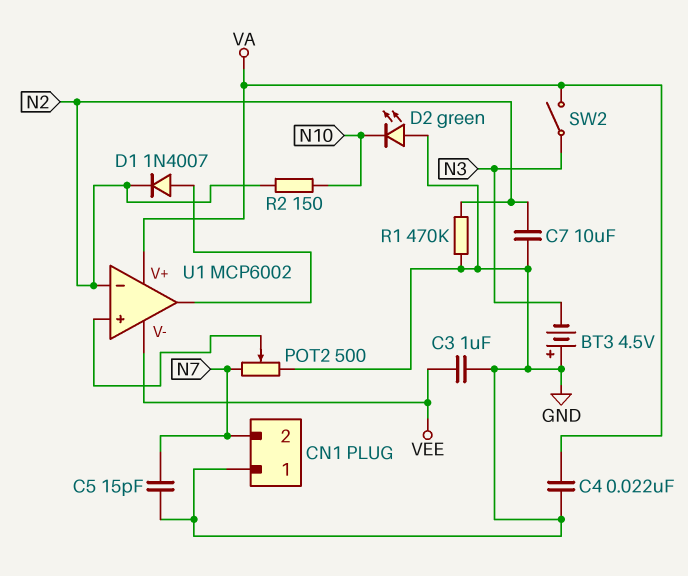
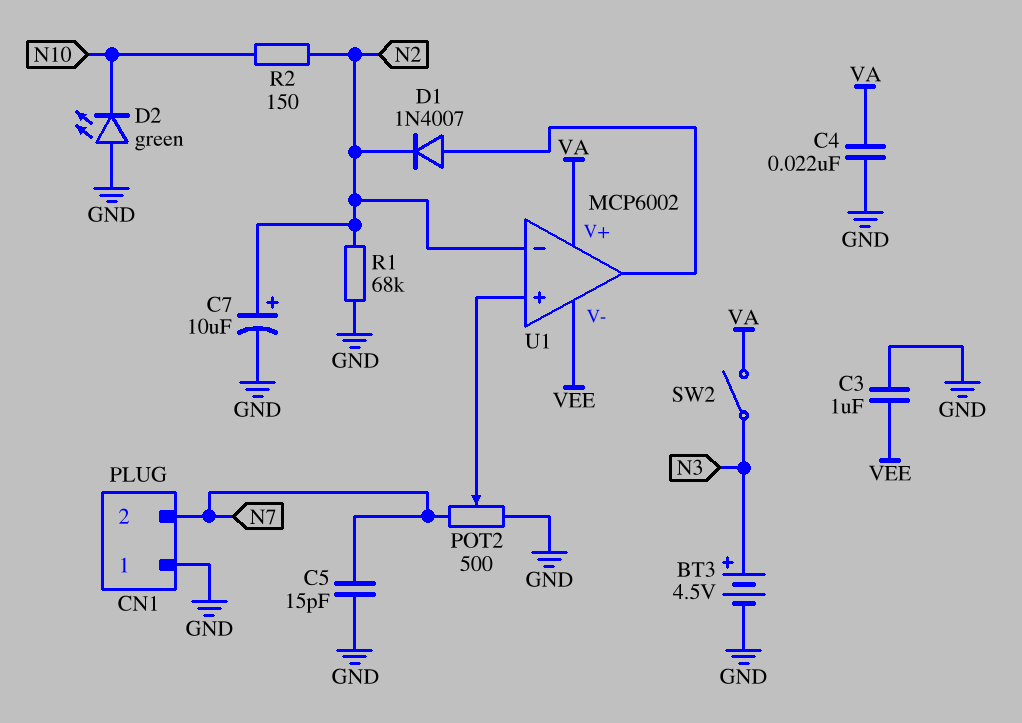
BT3: 4.5V (plus GND, minus N3) -> 4.5V (plus N3, minus GND)
C7: 10uF (GND, N2) -> 10uF (plus N2, minus GND)
R1: 470k (GND, N2) -> 68k (GND, N2)

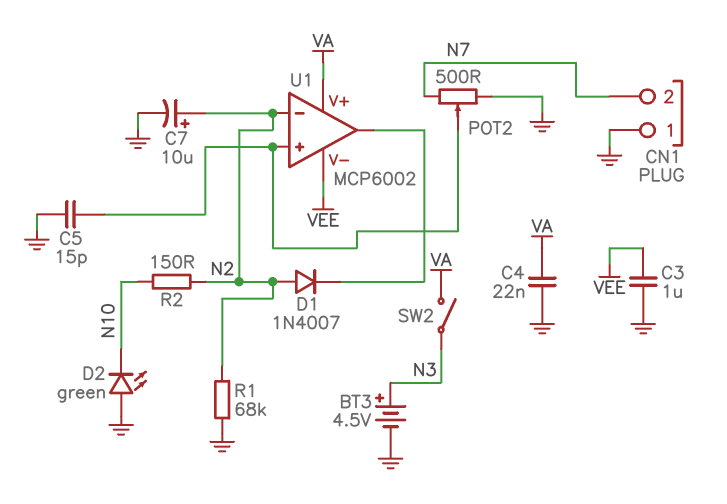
C5: 15pF (GND, N7) -> 15pF (GND, U1/in+)
D1: diode 1N4007 (A U1/out, K N2) -> diode 1N4007 (A N2, K U1/out)

